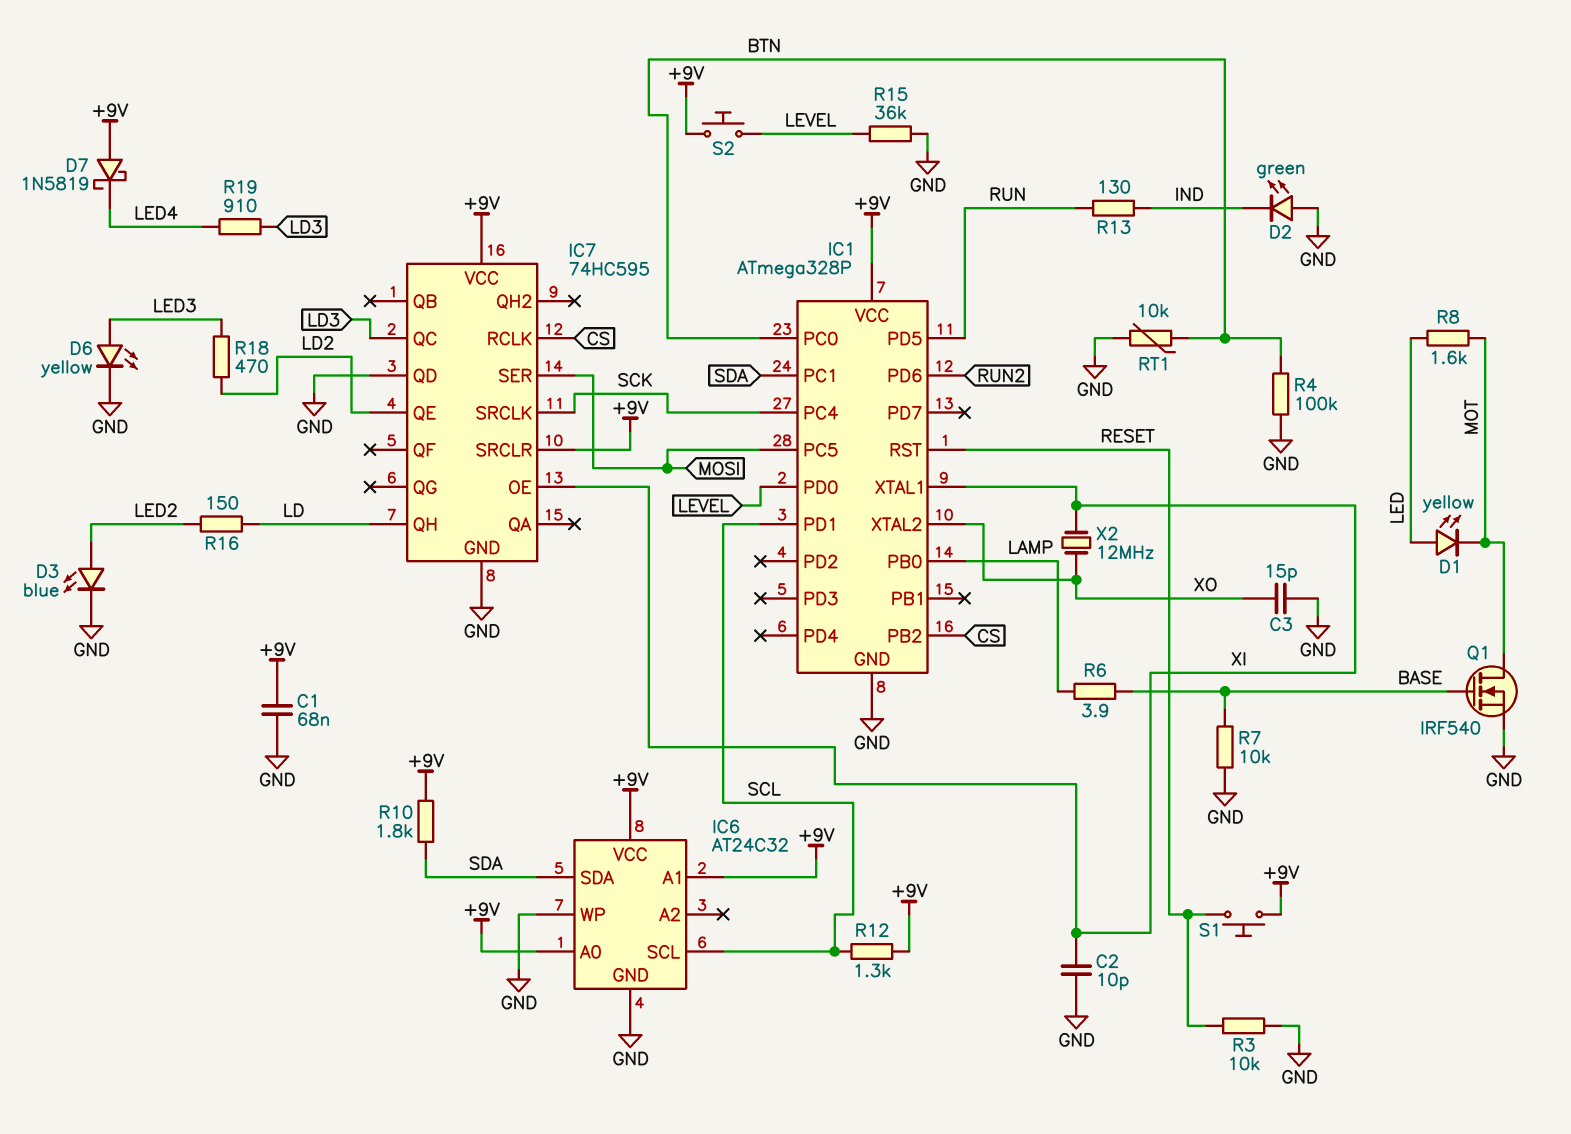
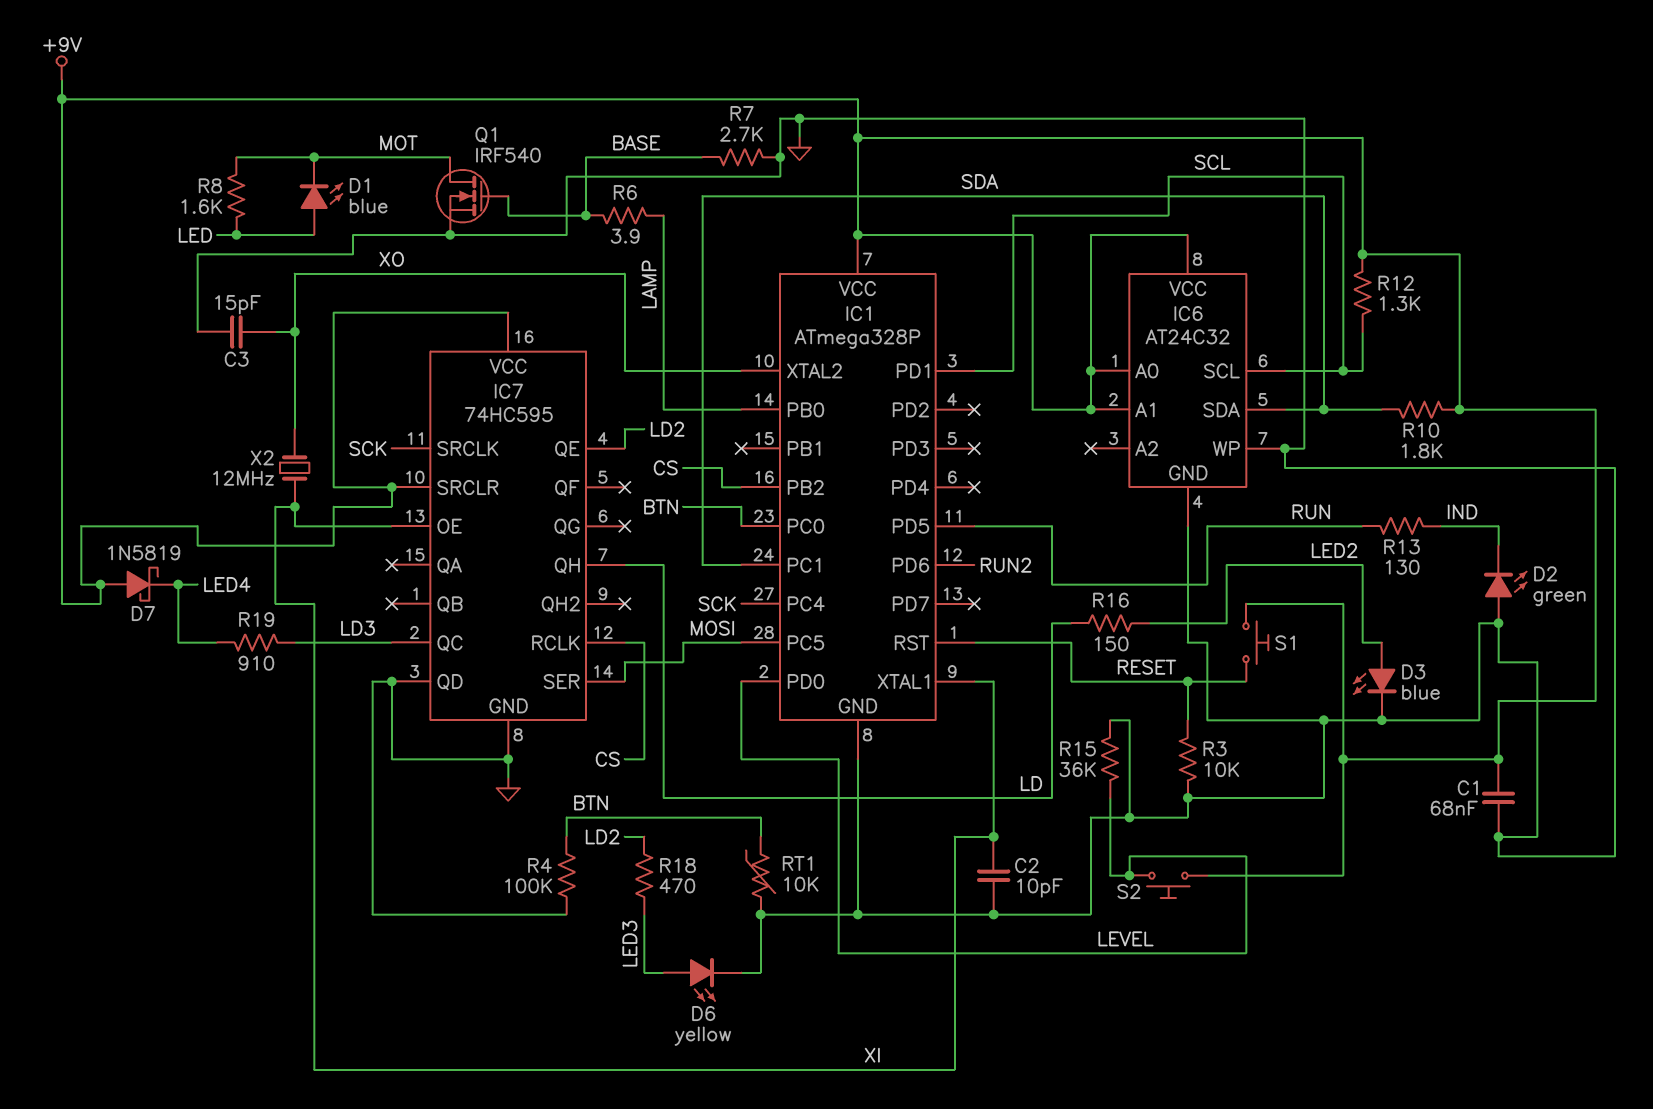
D1: LED yellow (A LED, K MOT) -> LED blue (A LED, K MOT)
R7: 10k (BASE, GND) -> 2.7k (BASE, GND)

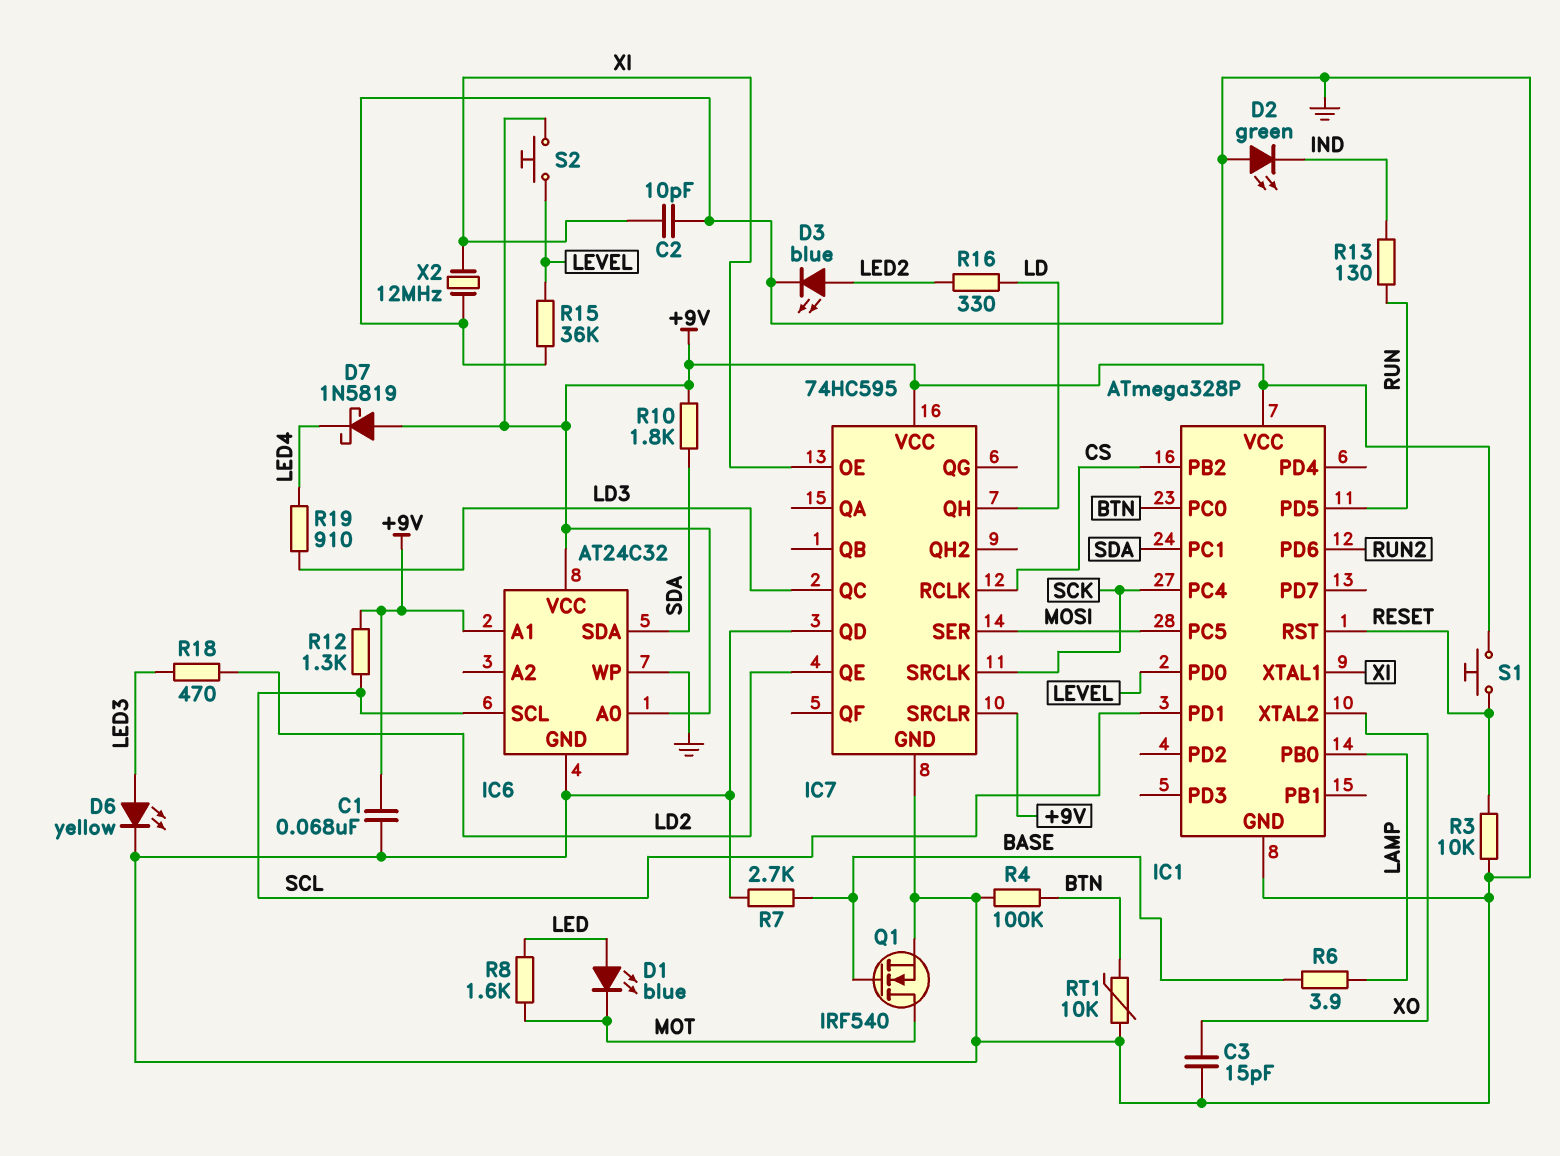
R16: 150 (LD, LED2) -> 330 (LD, LED2)
X2: 12MHz (XI, XO) -> 12MHz (GND, XI)

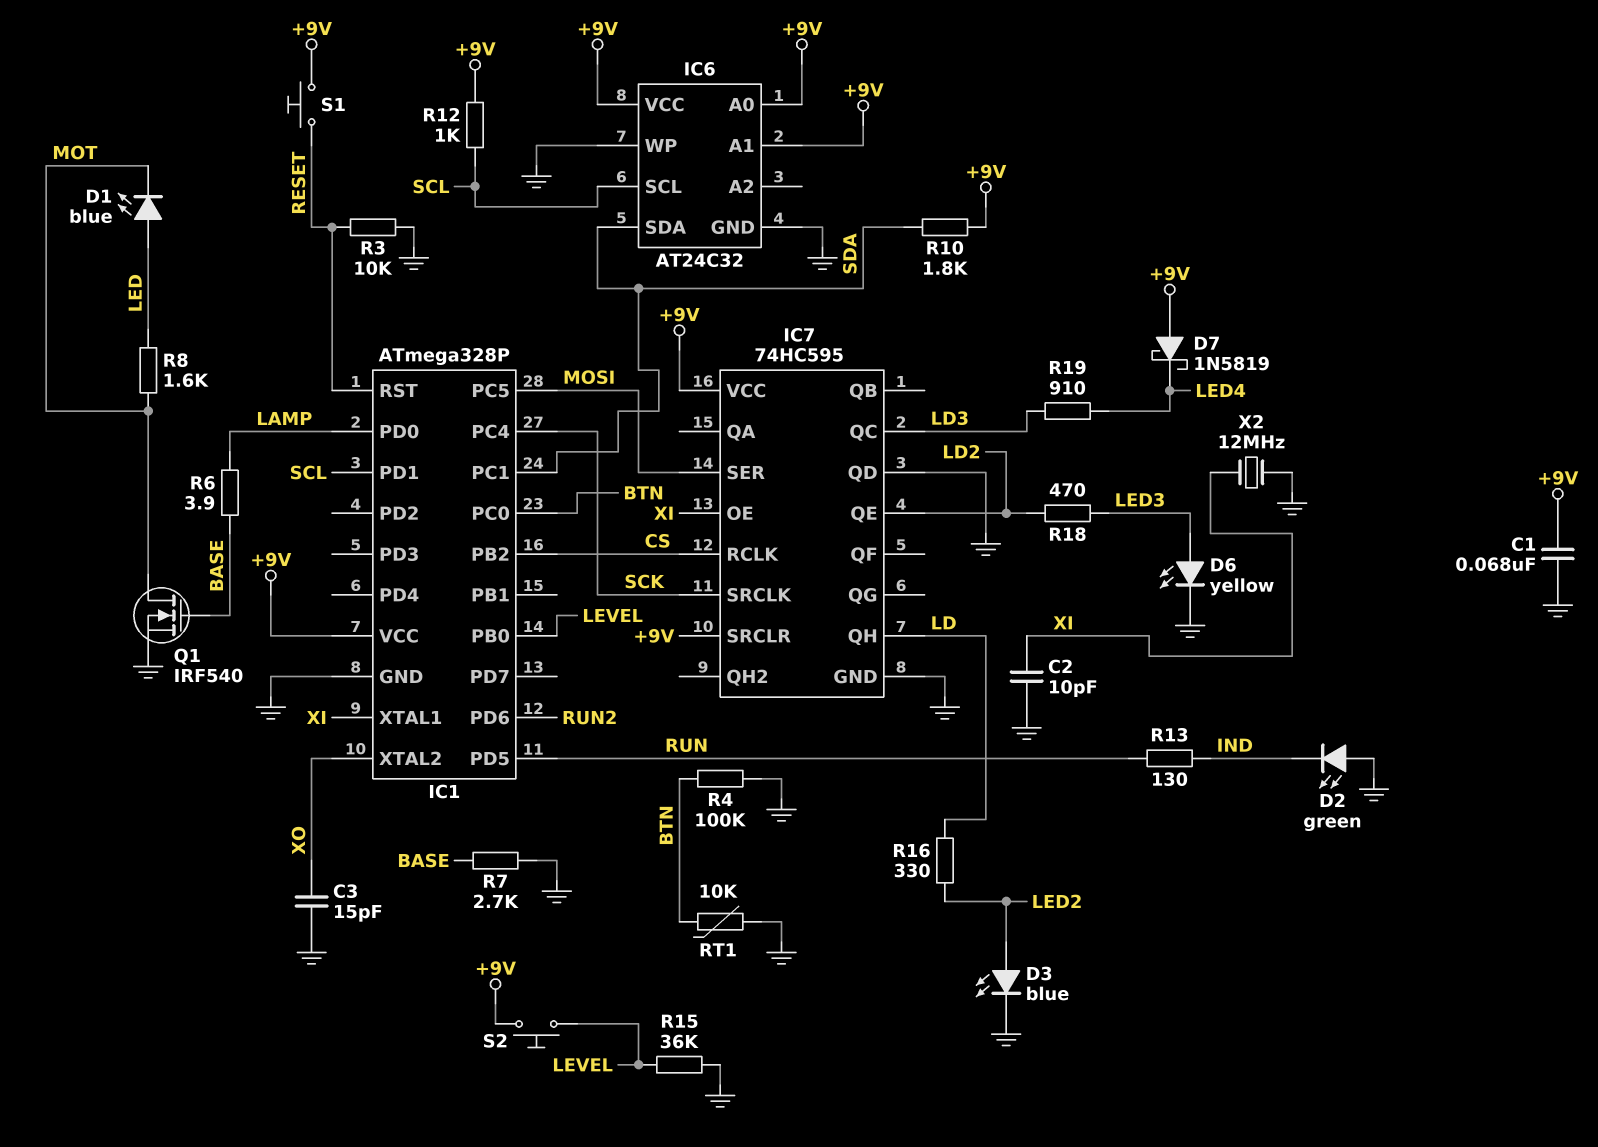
IC1 pin PB0: LAMP -> LEVEL
IC1 pin PD0: LEVEL -> LAMP
R12: 1.3k (+9V, SCL) -> 1k (+9V, SCL)

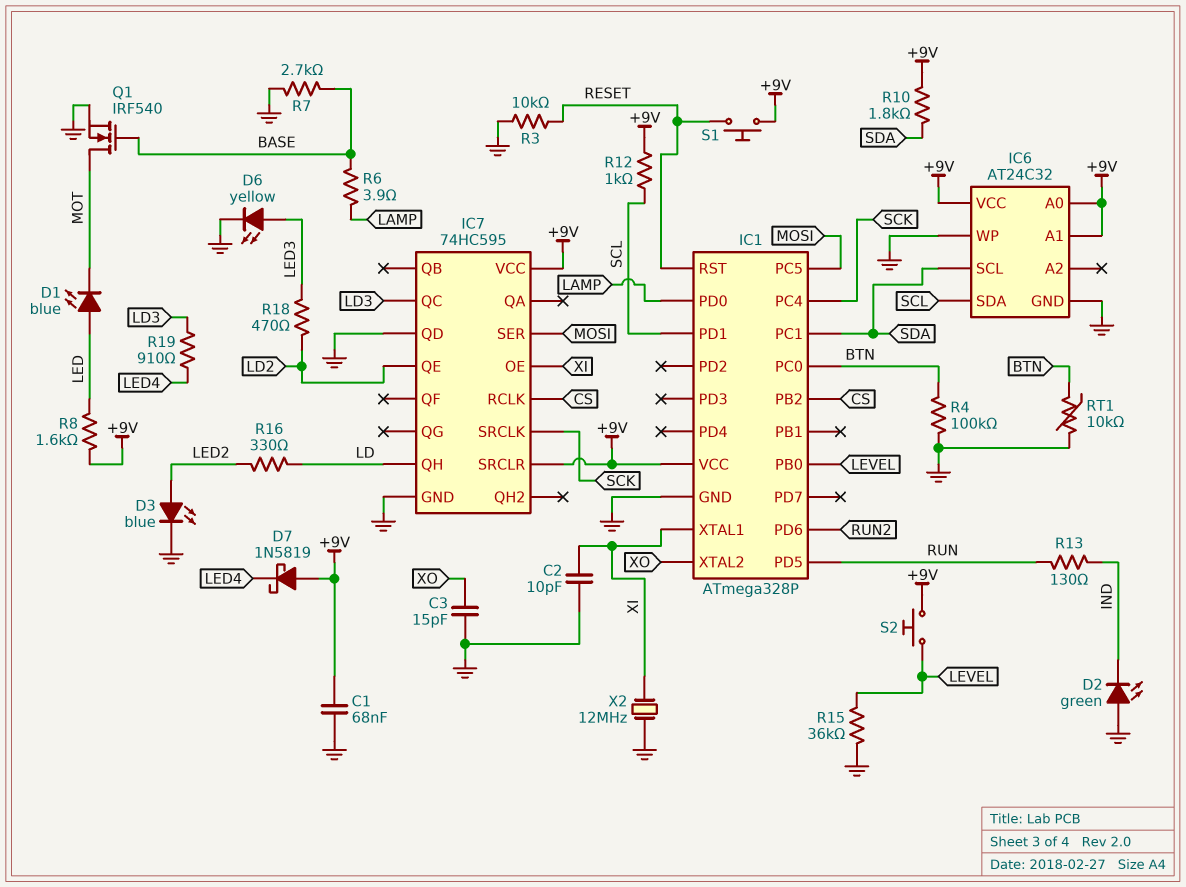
IC6 pin SCL: SCL -> SDA
IC6 pin SDA: SDA -> SCL
R8: 1.6k (LED, MOT) -> 1.6k (+9V, LED)

